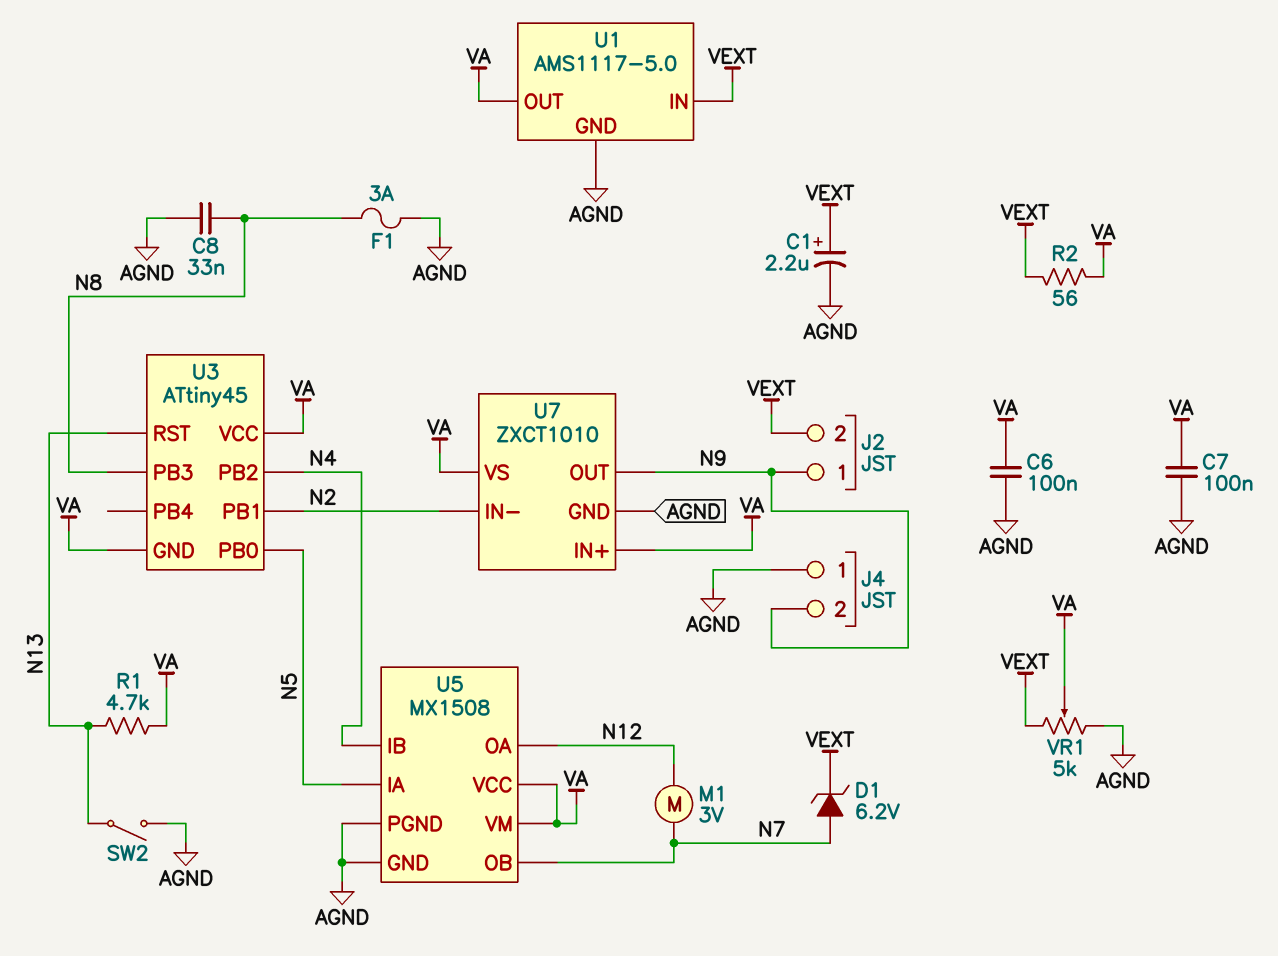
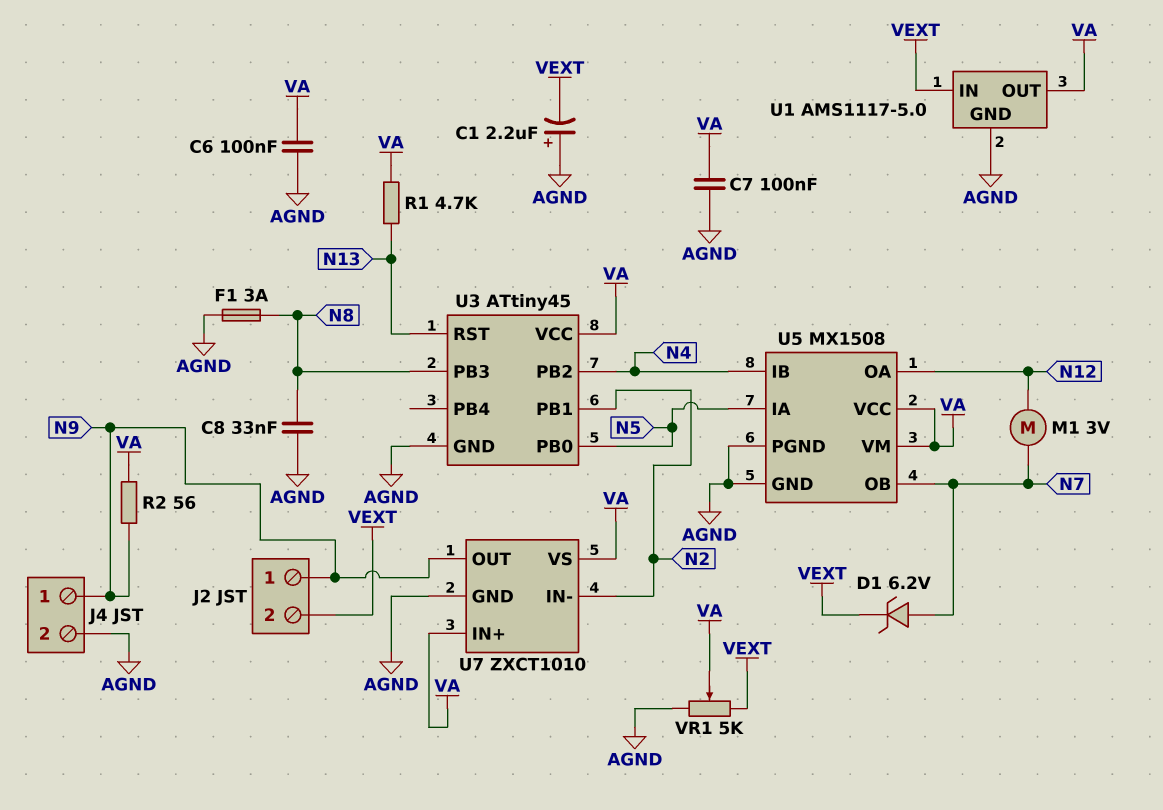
C1: 2.2uF (plus VEXT, minus AGND) -> 2.2uF (plus AGND, minus VEXT)
J4 pin 1: AGND -> N9
J4 pin 2: N9 -> AGND
R2: 56 (VA, VEXT) -> 56 (N9, VA)
SW2: switch (AGND, N13) -> none
U3 pin GND: VA -> AGND

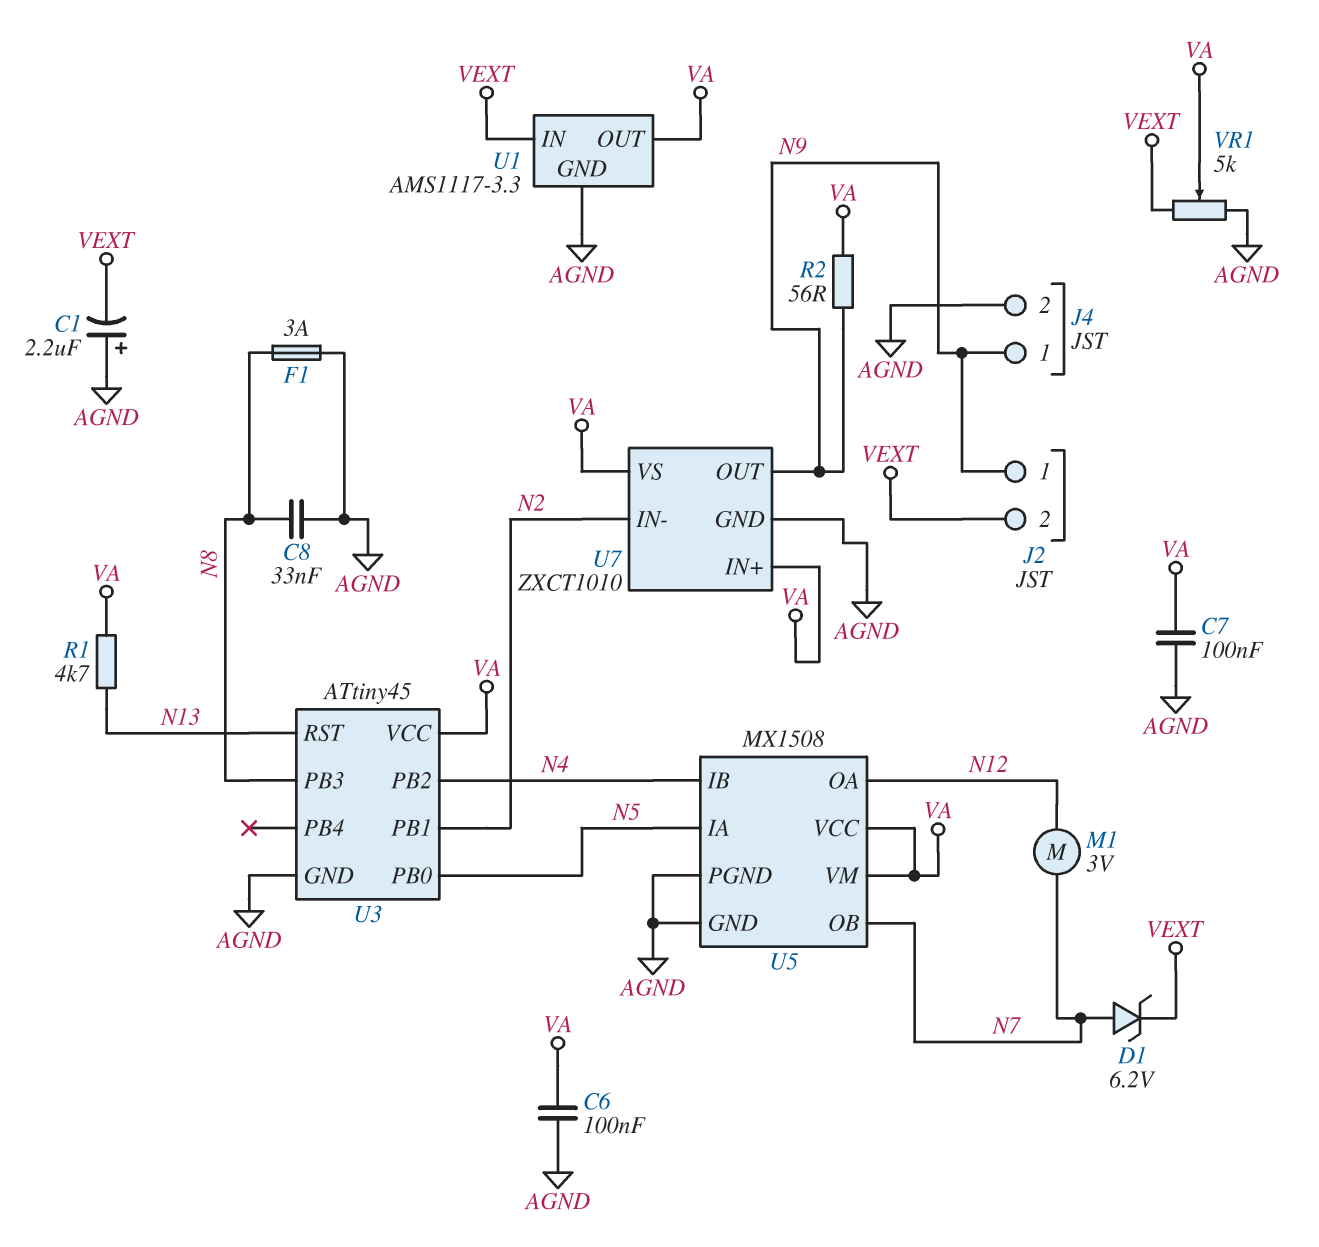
U1: AMS1117-5.0 -> AMS1117-3.3

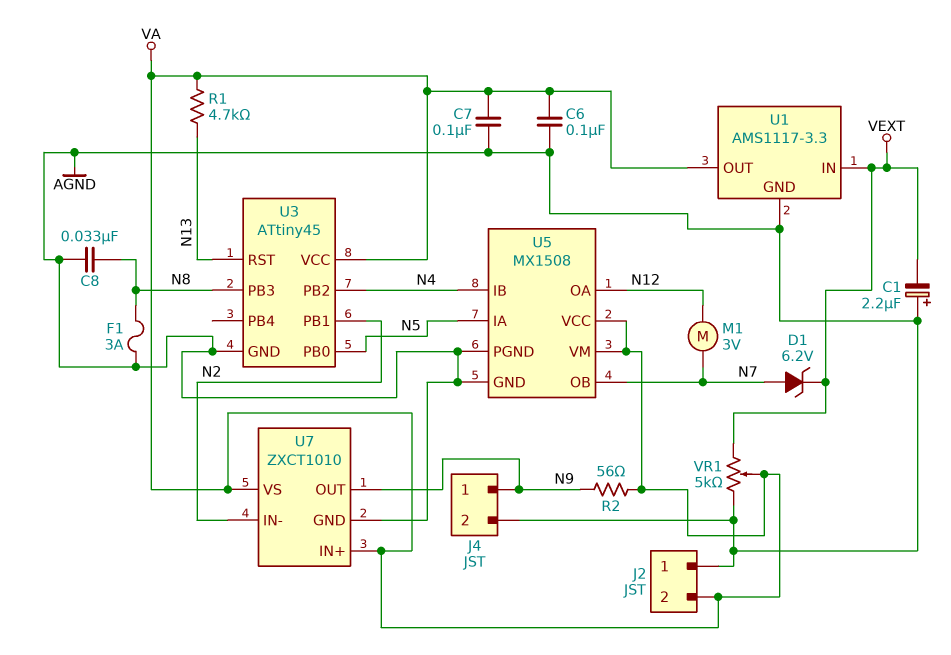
J2 pin 1: N9 -> AGND
J2 pin 2: VEXT -> VA

